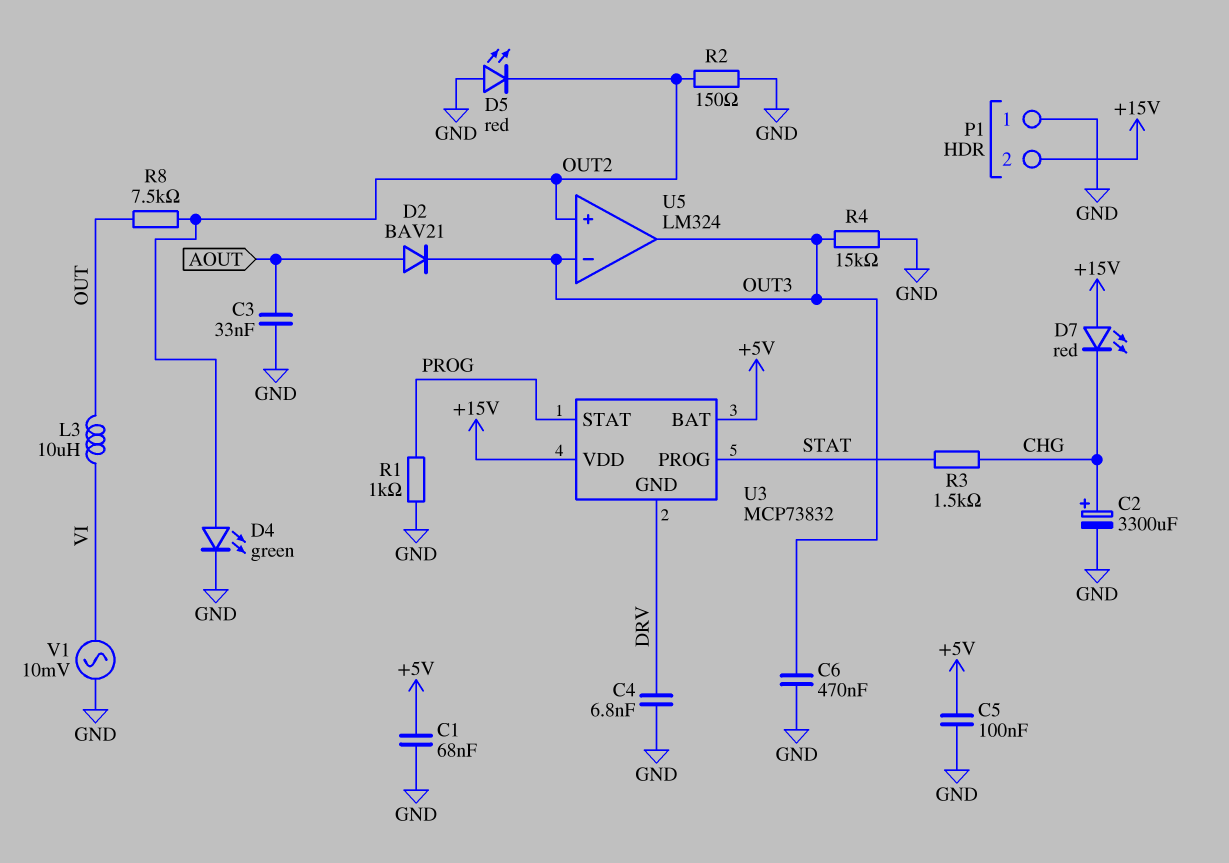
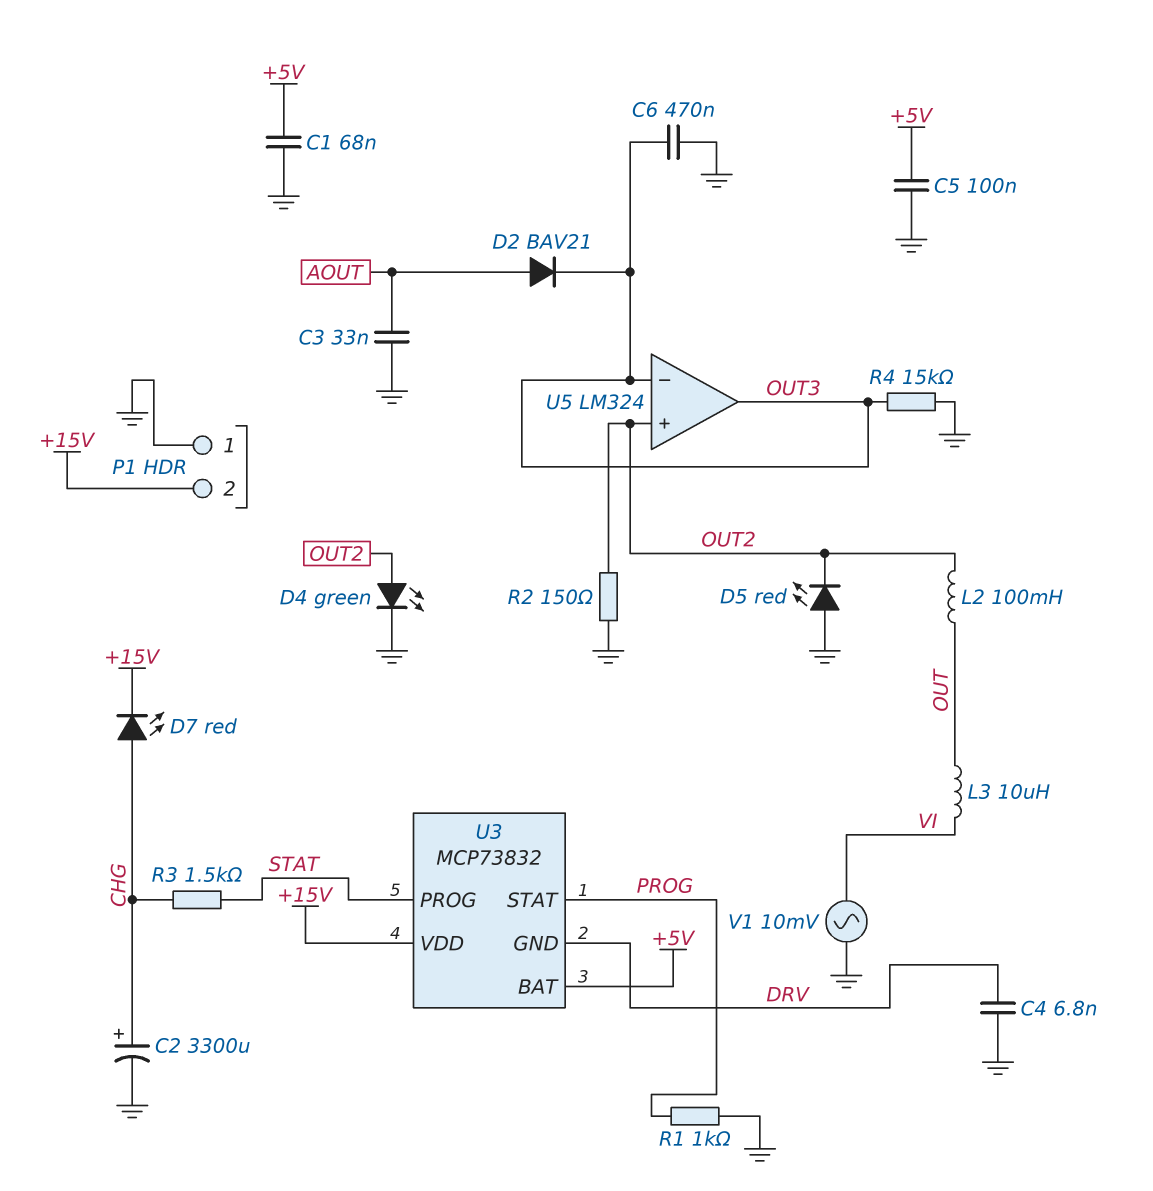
D7: LED red (A +15V, K CHG) -> LED red (A CHG, K +15V)
L2: none -> 100mH (OUT, OUT2)
R8: 7.5k (OUT, OUT2) -> none

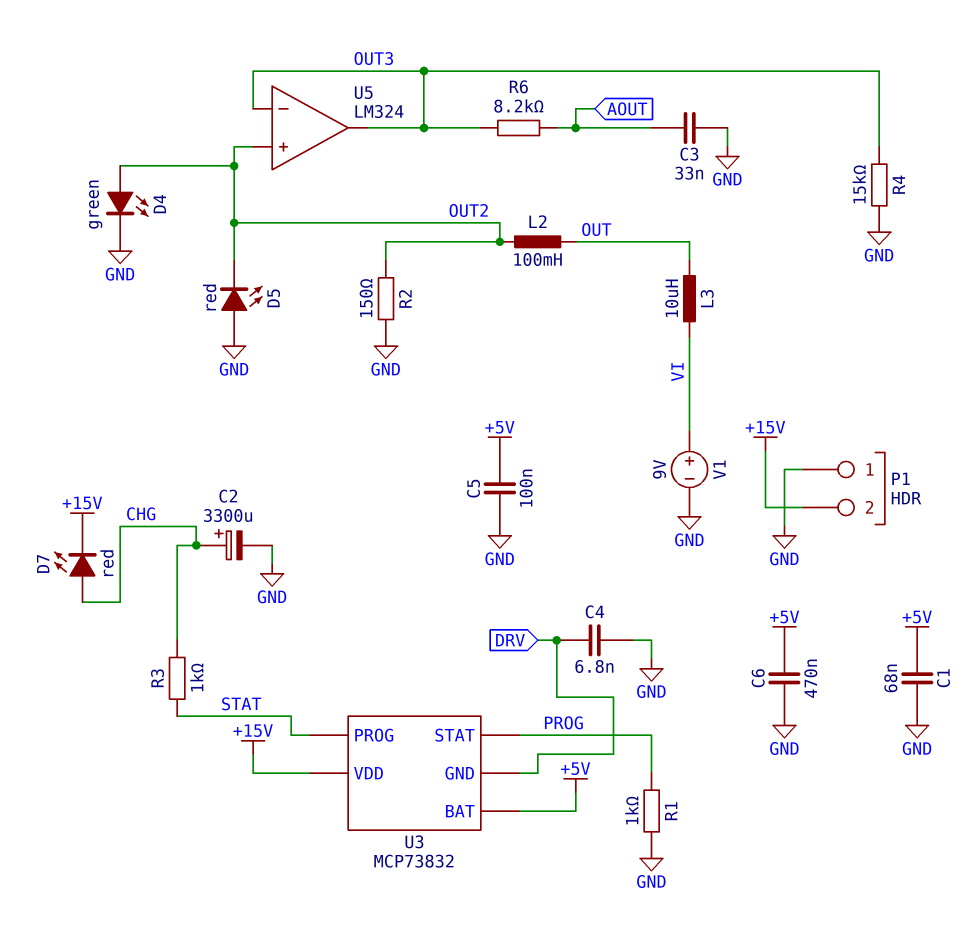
C6: 470nF (GND, OUT3) -> 470nF (+5V, GND)
D2: diode BAV21 (A AOUT, K OUT3) -> none
R3: 1.5k (CHG, STAT) -> 1k (CHG, STAT)
R6: none -> 8.2k (AOUT, OUT3)
V1: AC 10mV (GND, VI) -> 9V (plus VI, minus GND)

